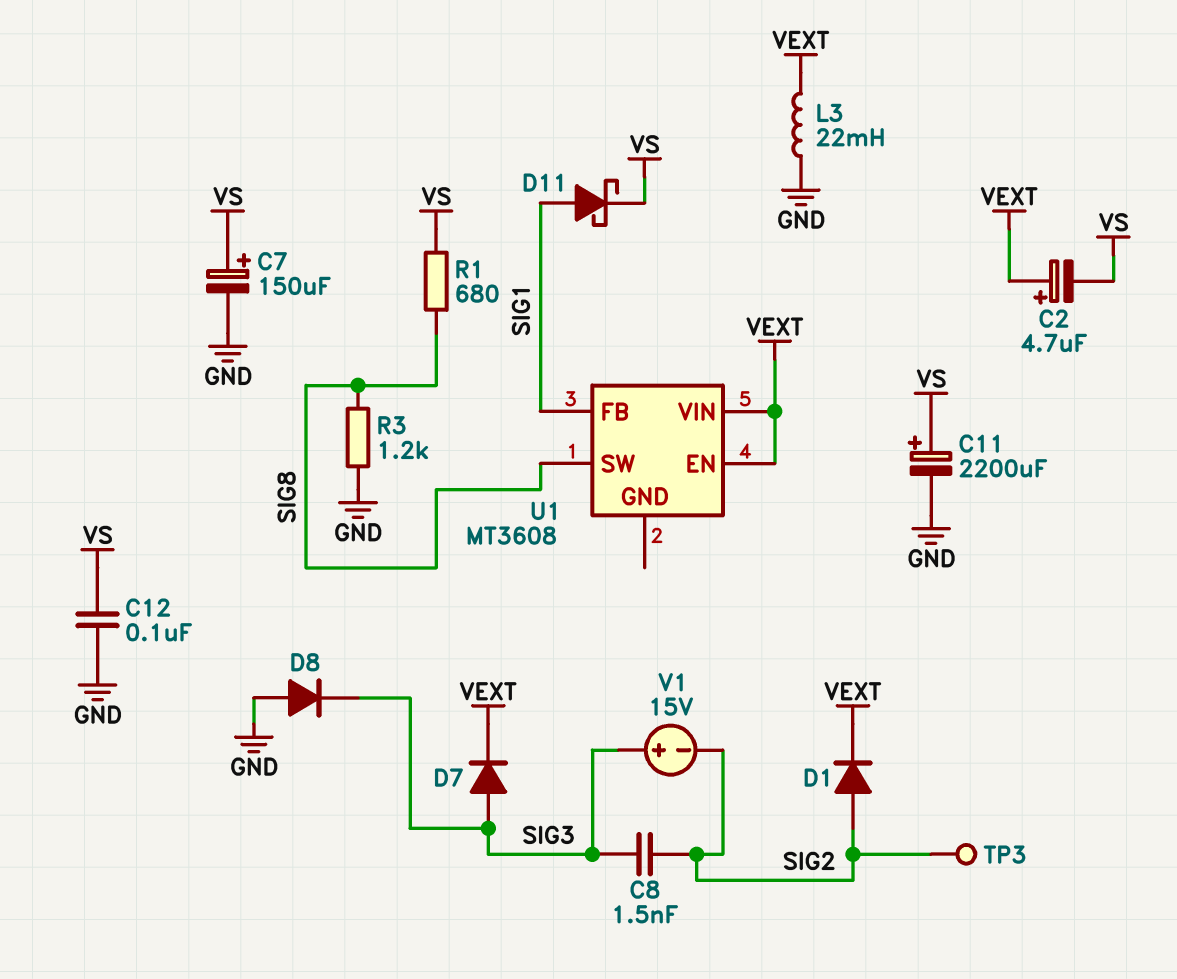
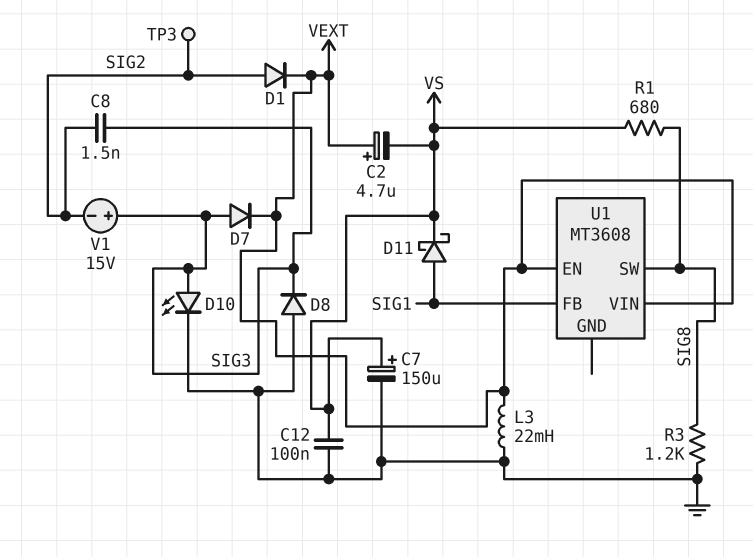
C11: 2200uF (plus VS, minus GND) -> none
D10: none -> LED (A SIG3, K GND)

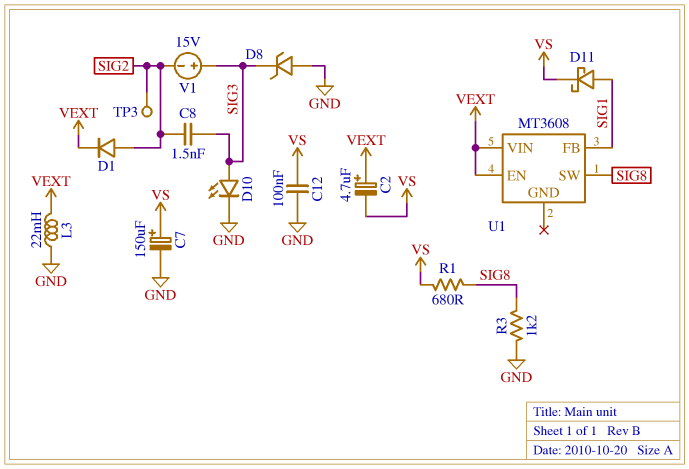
D7: diode (A SIG3, K VEXT) -> none
D8: diode (A GND, K SIG3) -> zener (A GND, K SIG3)

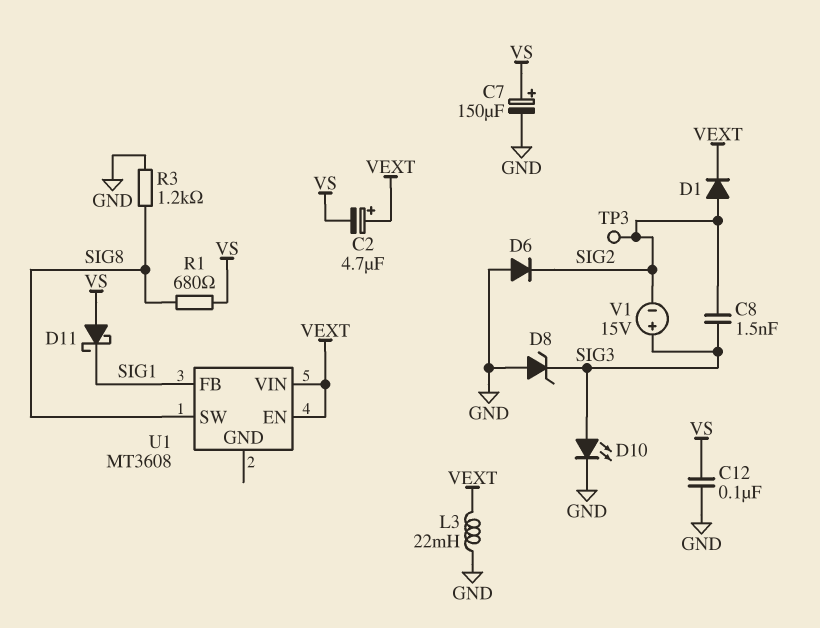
D6: none -> diode (A GND, K SIG2)
D11: schottky (A SIG1, K VS) -> schottky (A VS, K SIG1)

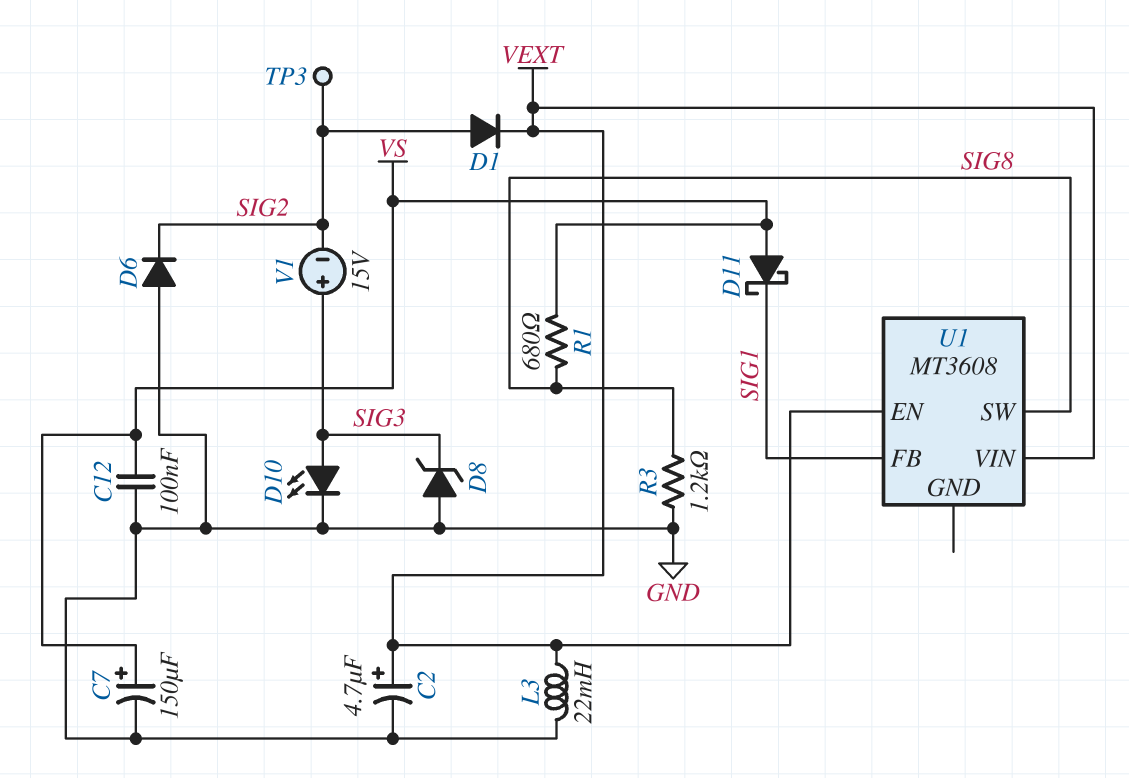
C2: 4.7uF (plus VEXT, minus VS) -> 4.7uF (plus VEXT, minus GND)
C8: 1.5nF (SIG2, SIG3) -> none

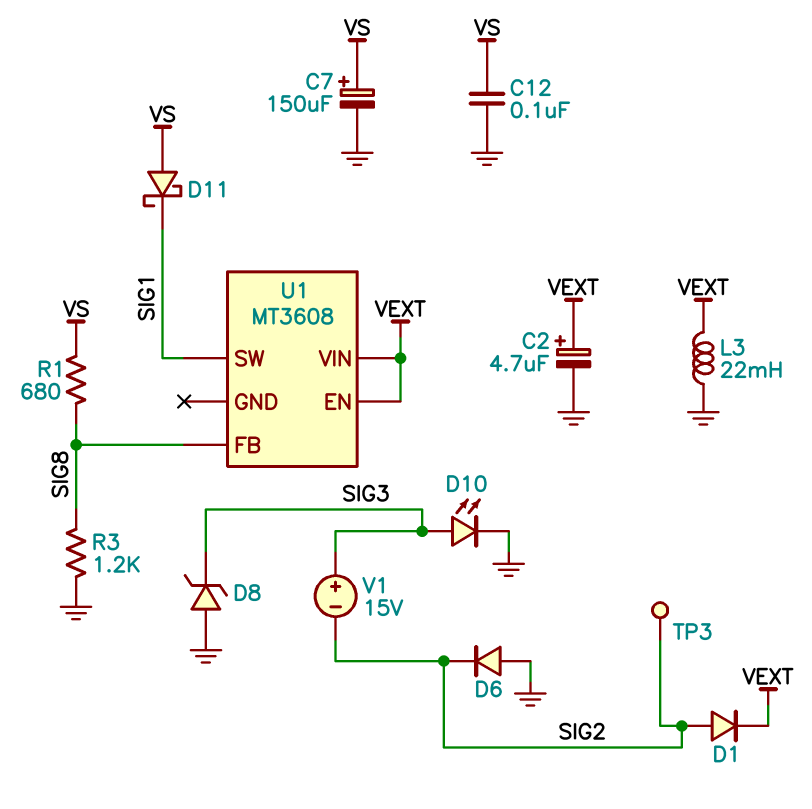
U1 pin FB: SIG1 -> SIG8
U1 pin SW: SIG8 -> SIG1

